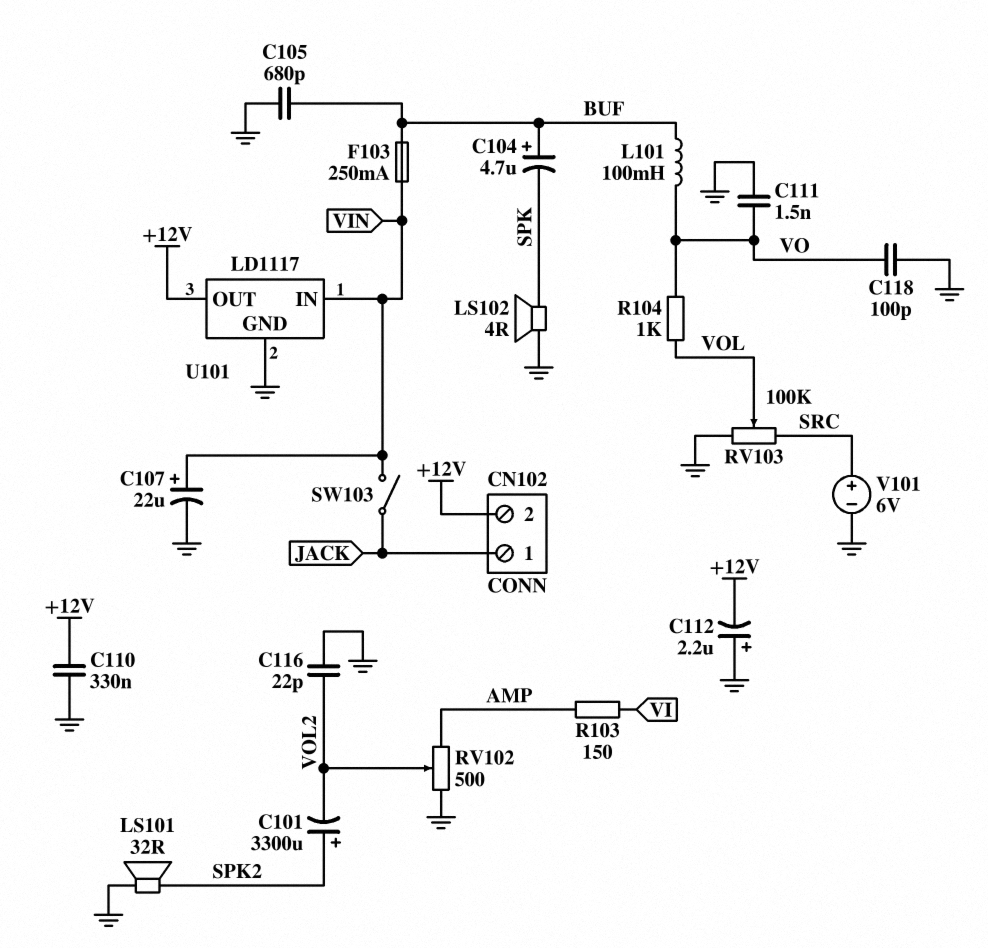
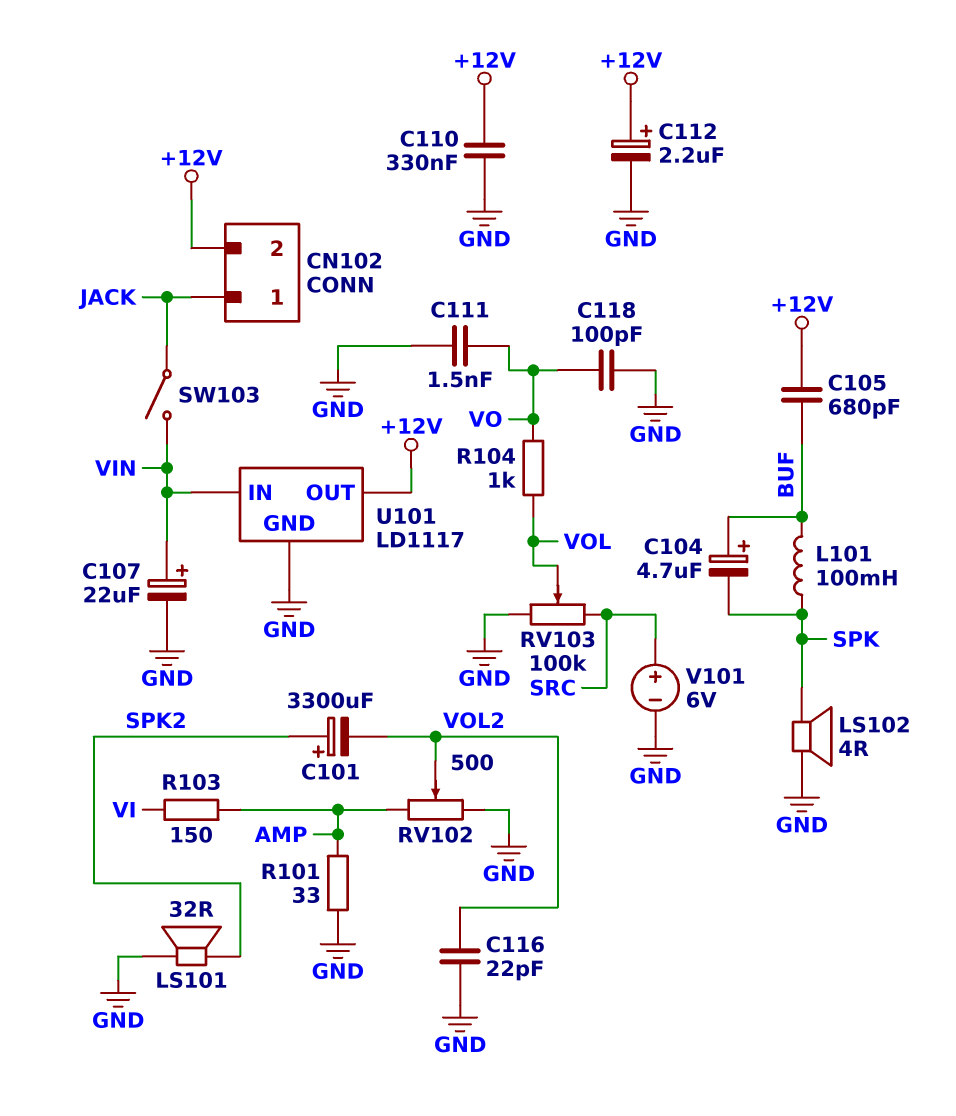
C105: 680pF (BUF, GND) -> 680pF (+12V, BUF)
C112: 2.2uF (plus GND, minus +12V) -> 2.2uF (plus +12V, minus GND)
F103: 250mA (BUF, VIN) -> none
L101: 100mH (BUF, VO) -> 100mH (BUF, SPK)
R101: none -> 33 (AMP, GND)

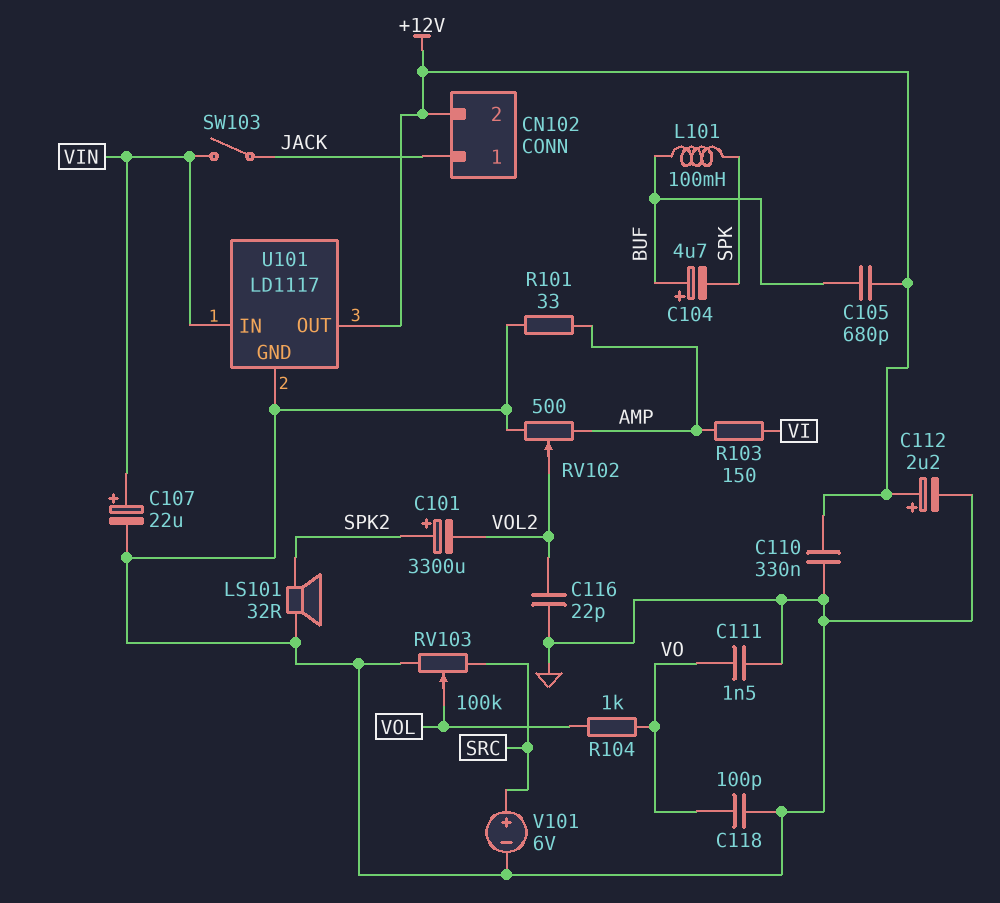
LS102: speaker 4R (GND, SPK) -> none

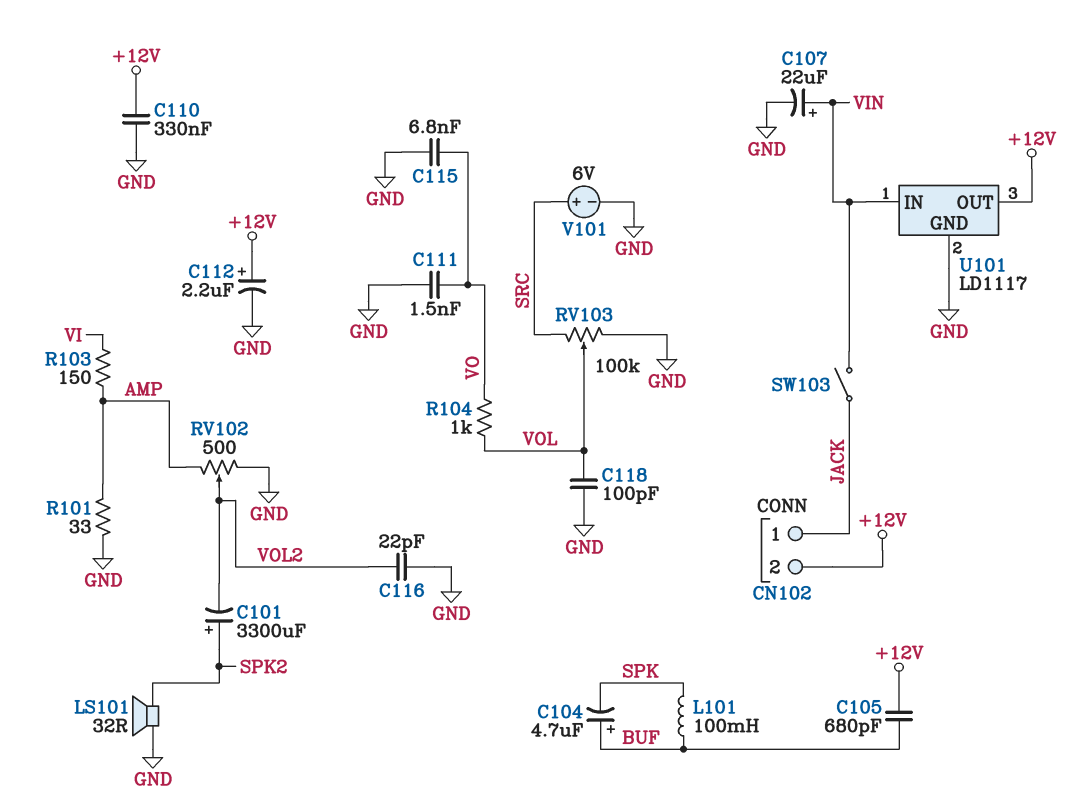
C115: none -> 6.8nF (GND, VO)
C118: 100pF (GND, VO) -> 100pF (GND, VOL)

